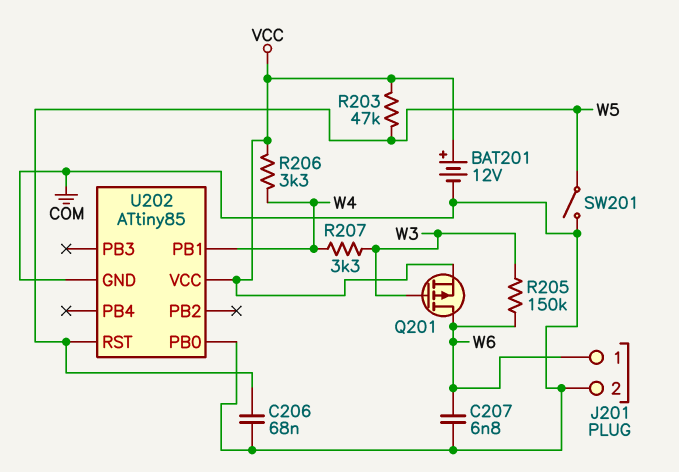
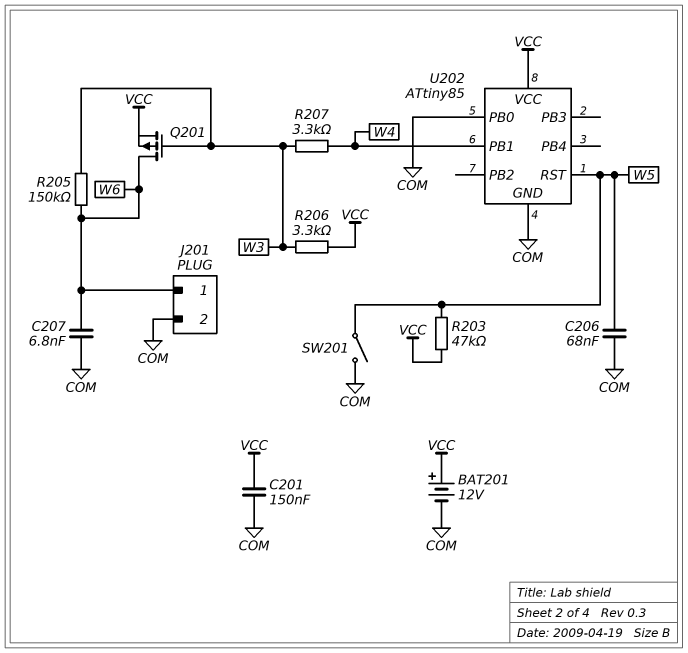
C201: none -> 150nF (COM, VCC)
R206: 3.3k (VCC, W4) -> 3.3k (VCC, W3)

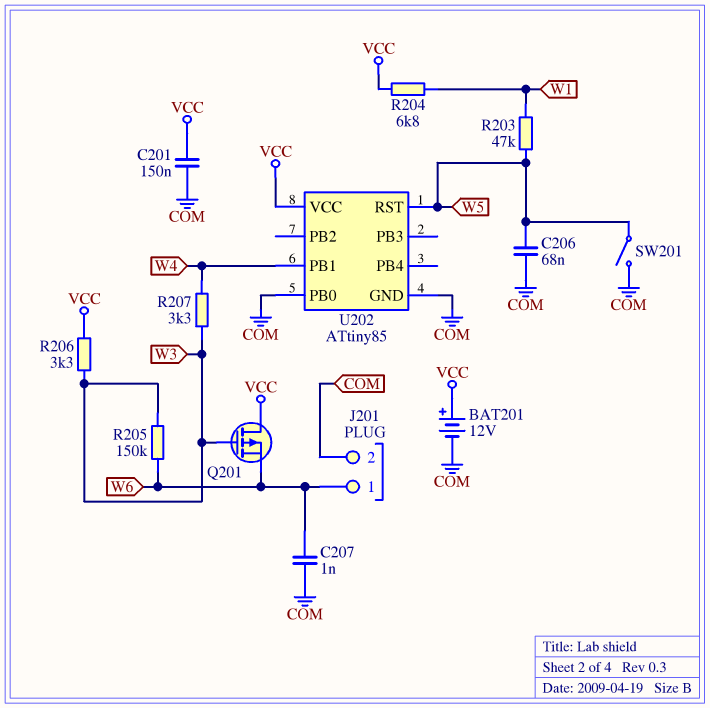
C207: 6.8nF (COM, W6) -> 1nF (COM, W6)
Q201: PMOS (G W3, D W6, S VCC) -> PMOS (G W3, D VCC, S W6)
R203: 47k (VCC, W5) -> 47k (W1, W5)
R204: none -> 6.8k (VCC, W1)

